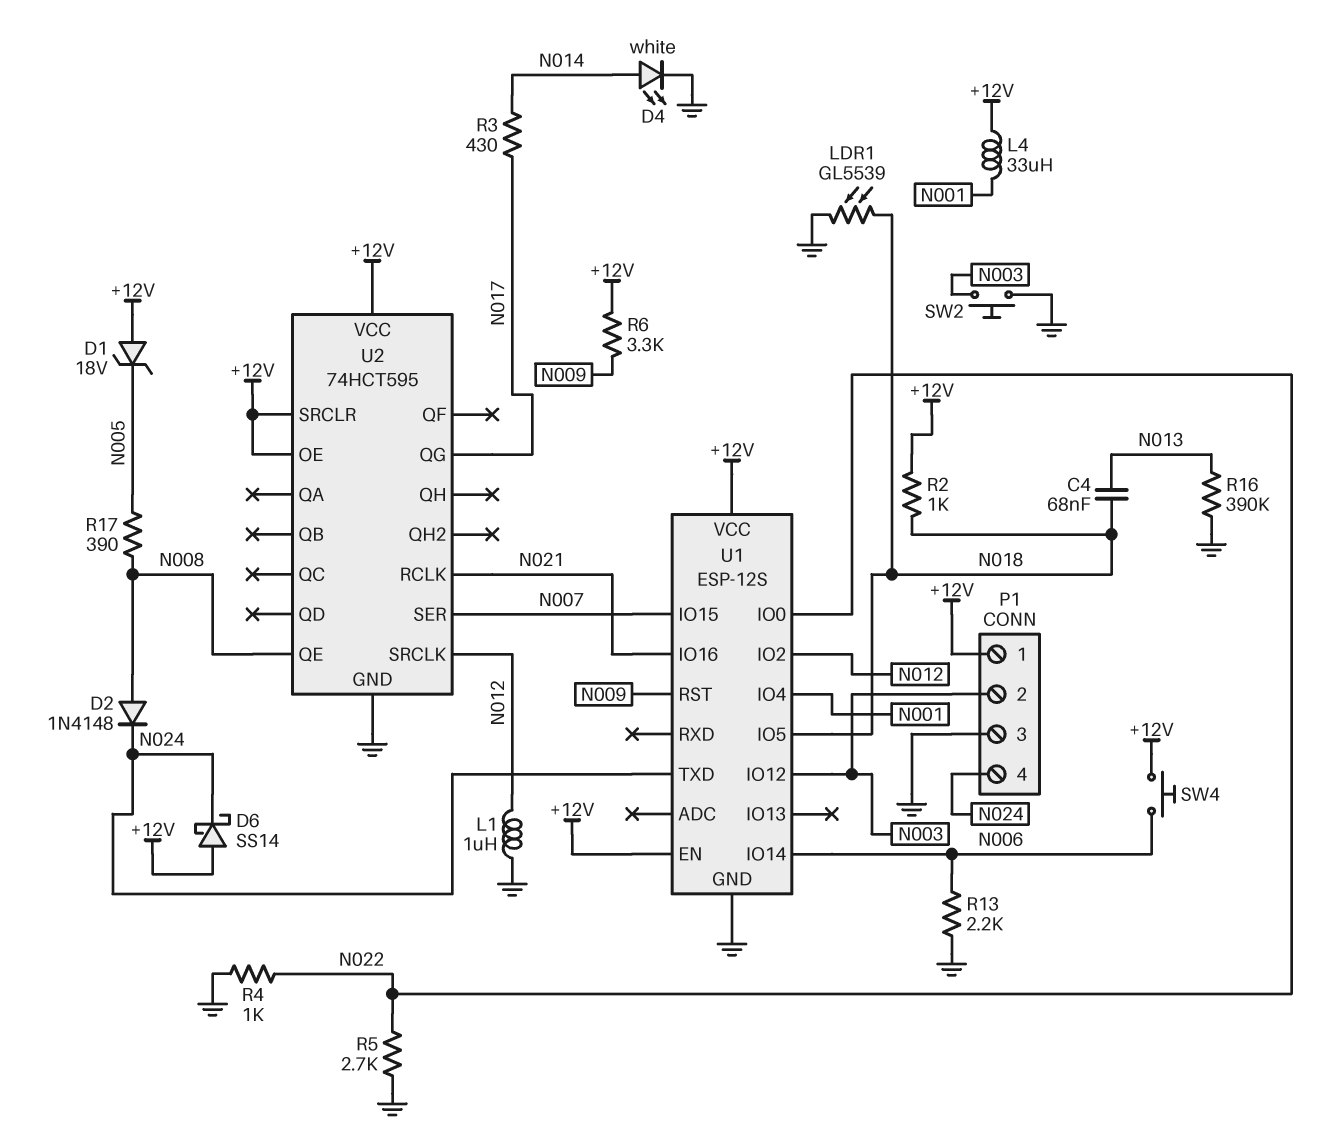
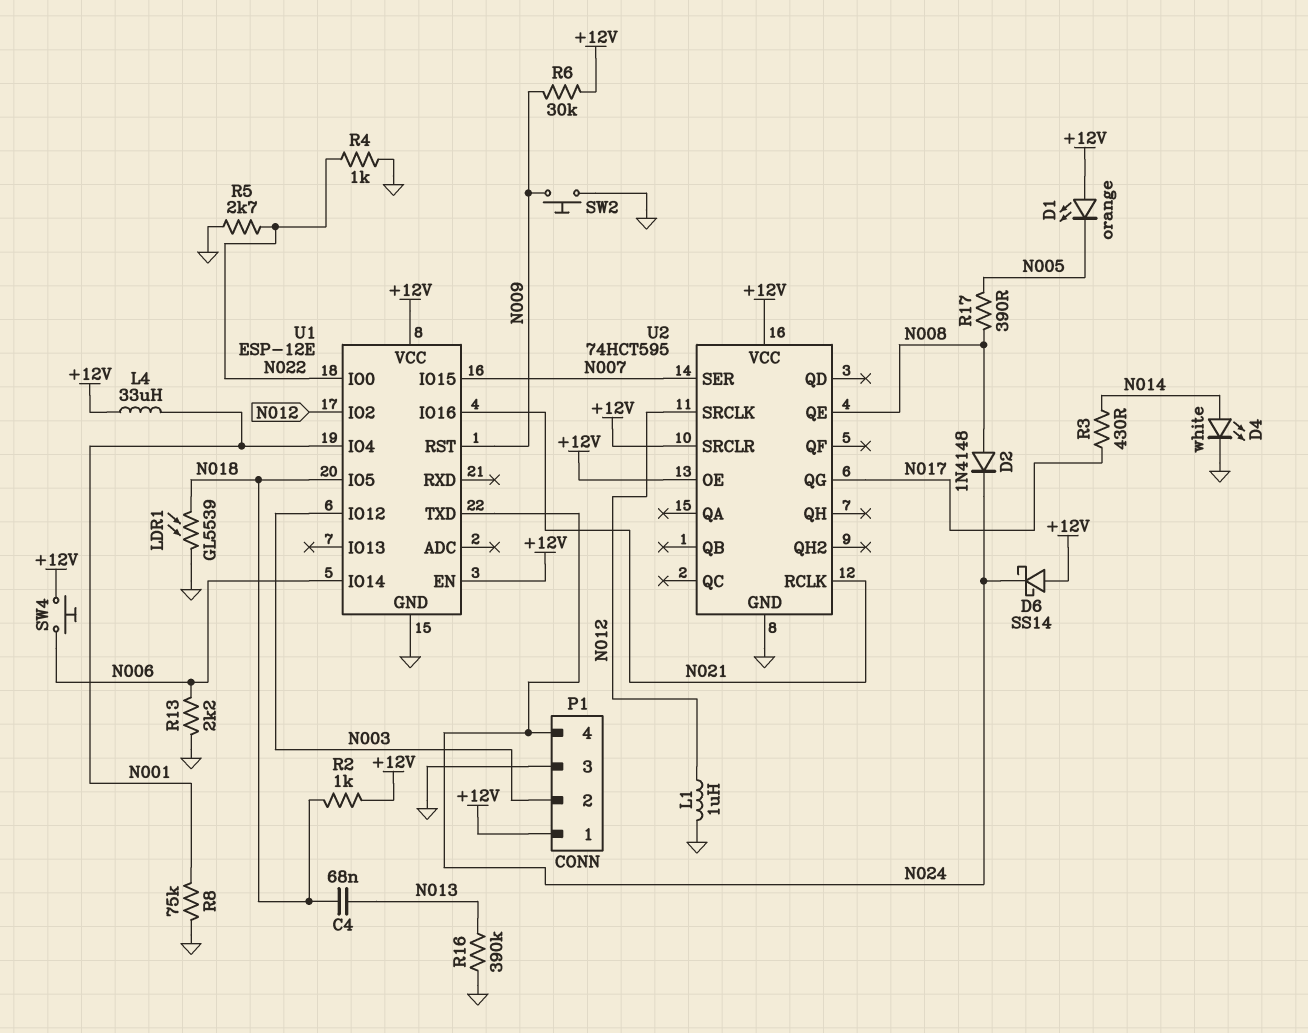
D1: zener 18V (A +12V, K N005) -> LED orange (A +12V, K N005)
R6: 3.3k (+12V, N009) -> 30k (+12V, N009)
R8: none -> 75k (GND, N001)
SW2: button (GND, N003) -> button (GND, N009)
U1: ESP-12S -> ESP-12E

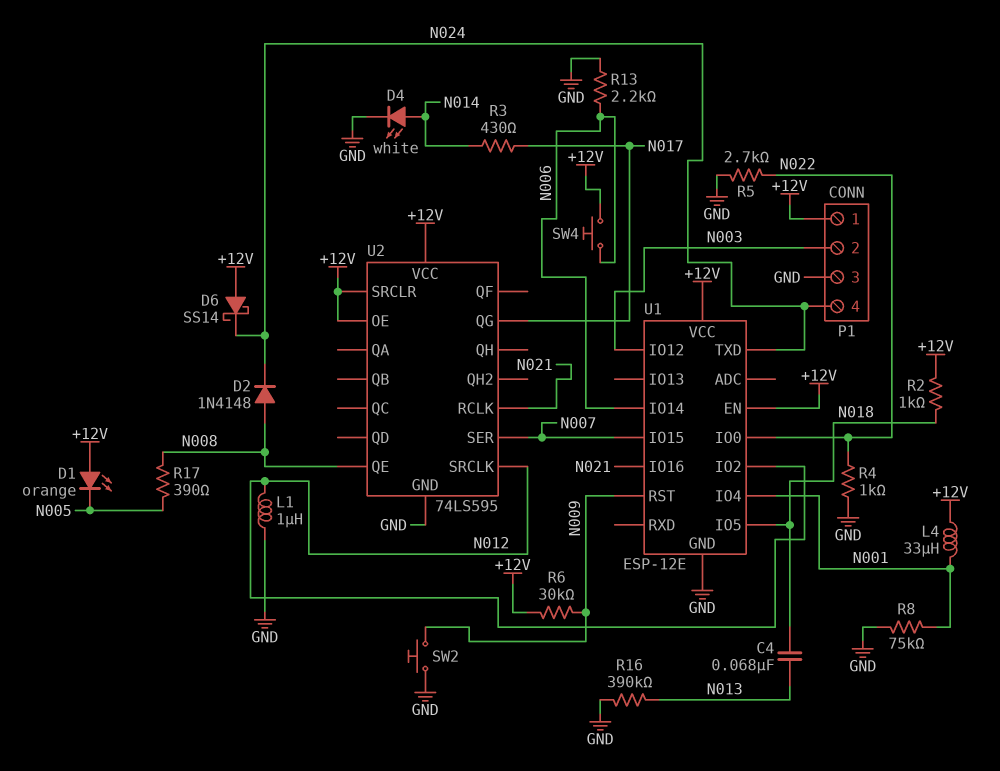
LDR1: GL5539 (GND, N018) -> none
U2: 74HCT595 -> 74LS595

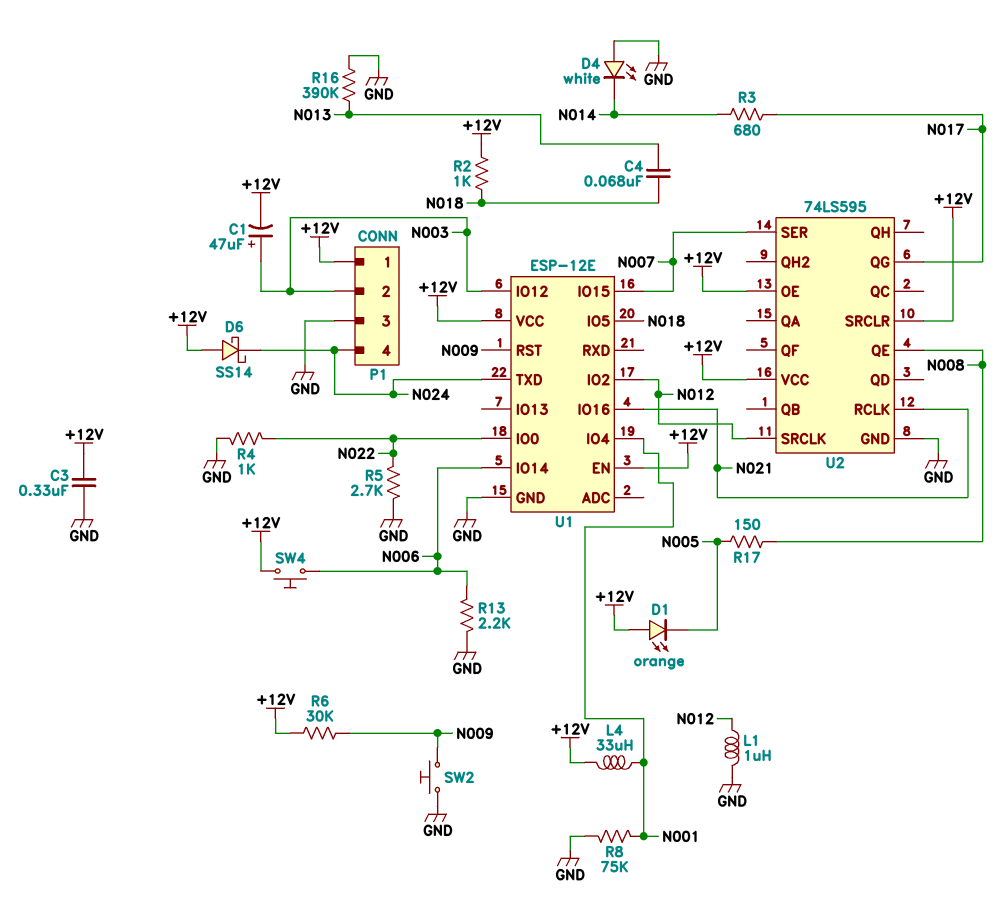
C1: none -> 47uF (plus N003, minus +12V)
C3: none -> 330nF (+12V, GND)
D2: diode 1N4148 (A N008, K N024) -> none
D4: LED white (A N014, K GND) -> LED white (A GND, K N014)
R3: 430 (N014, N017) -> 680 (N014, N017)
R17: 390 (N005, N008) -> 150 (N005, N008)

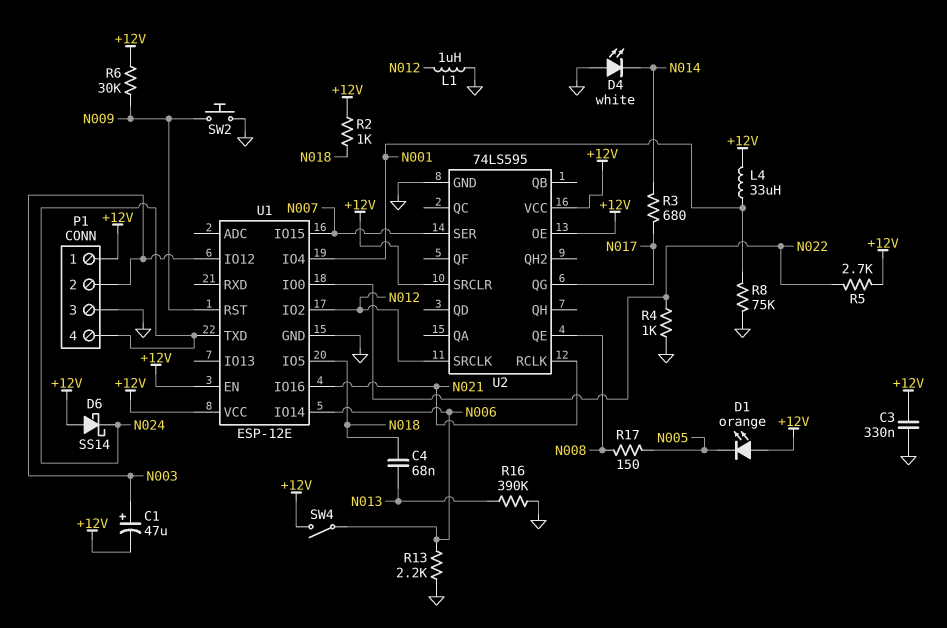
R5: 2.7k (GND, N022) -> 2.7k (+12V, N022)
SW4: button (+12V, N006) -> switch (+12V, N006)

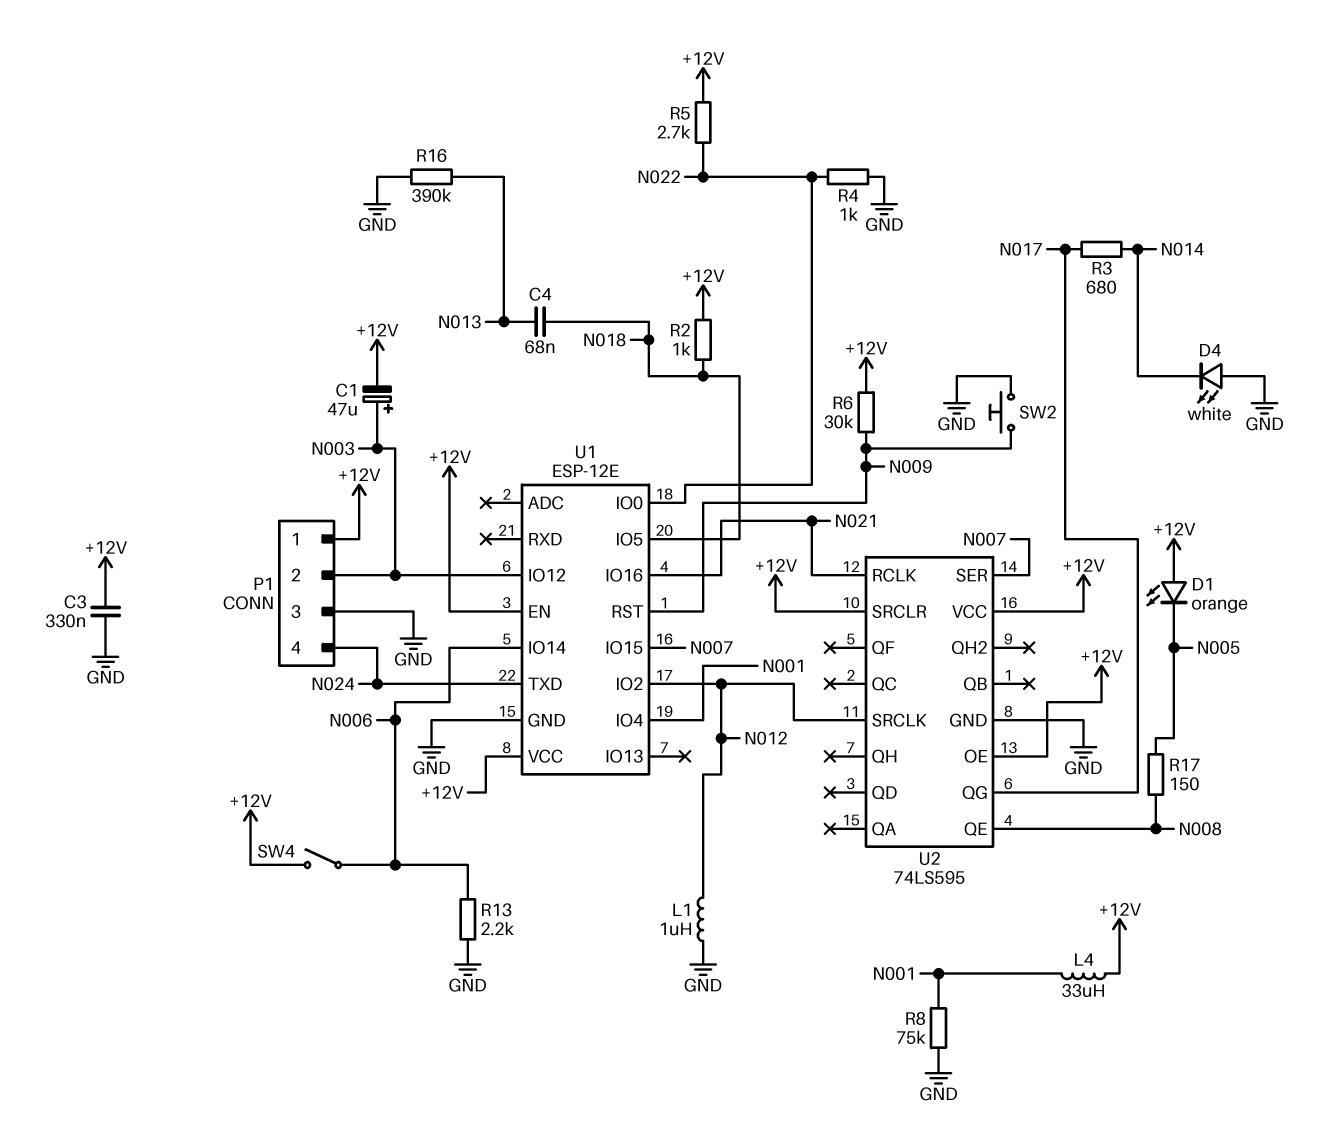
D6: schottky SS14 (A +12V, K N024) -> none

